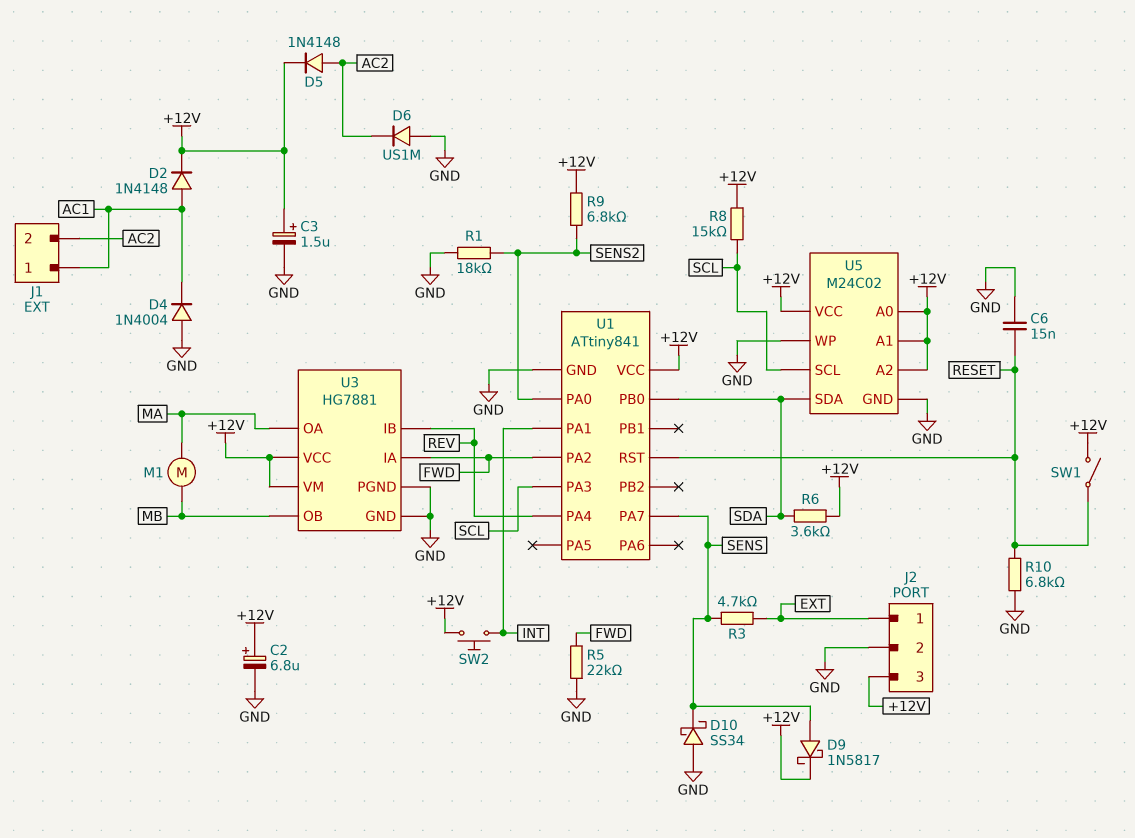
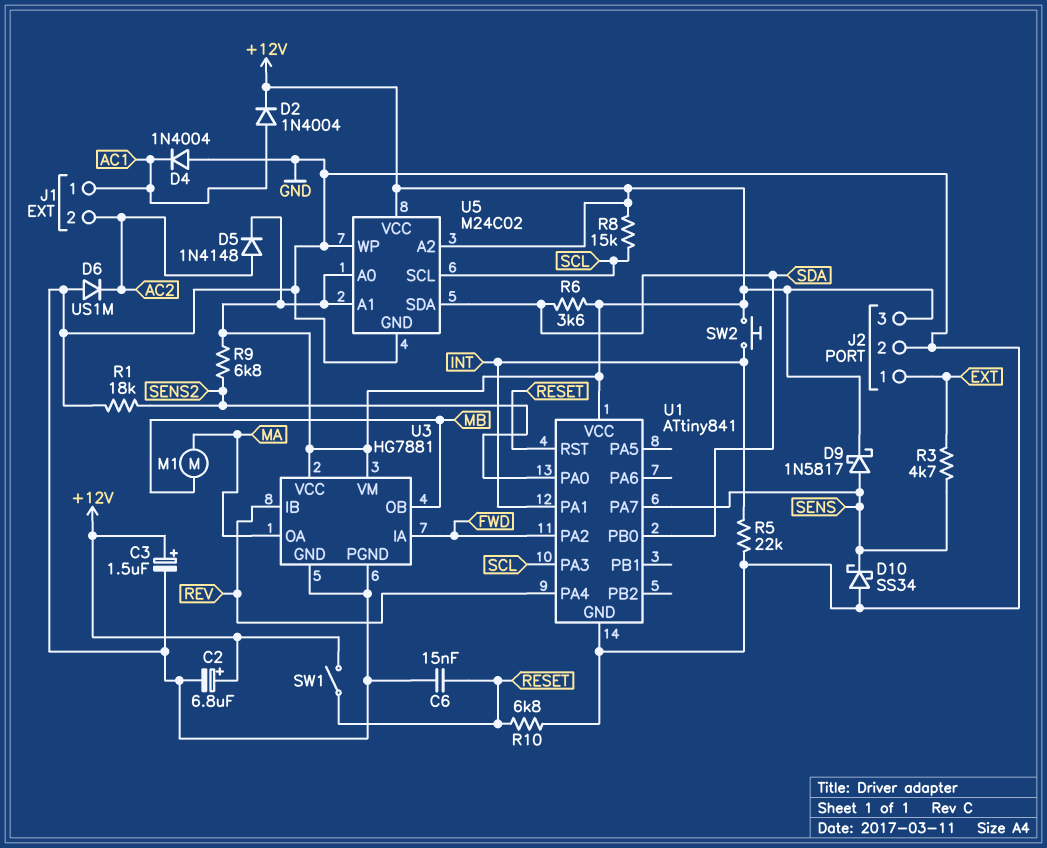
D2: diode 1N4148 (A AC1, K +12V) -> diode 1N4004 (A AC1, K +12V)
R5: 22k (FWD, GND) -> 22k (GND, INT)

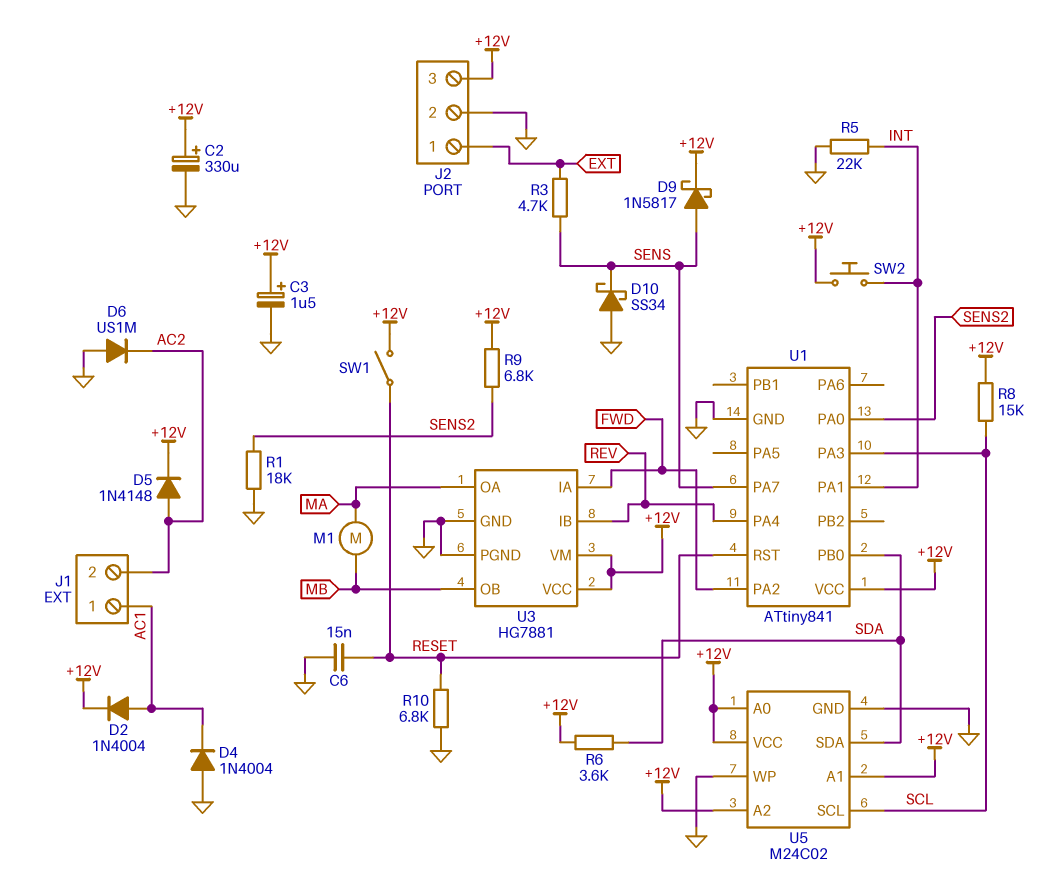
C2: 6.8uF (plus +12V, minus GND) -> 330uF (plus +12V, minus GND)

